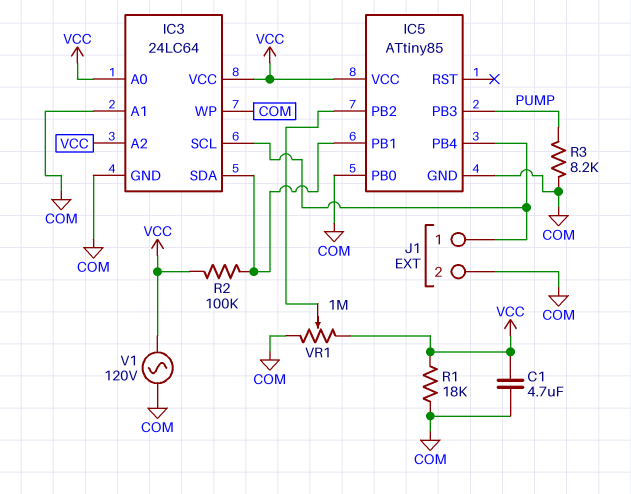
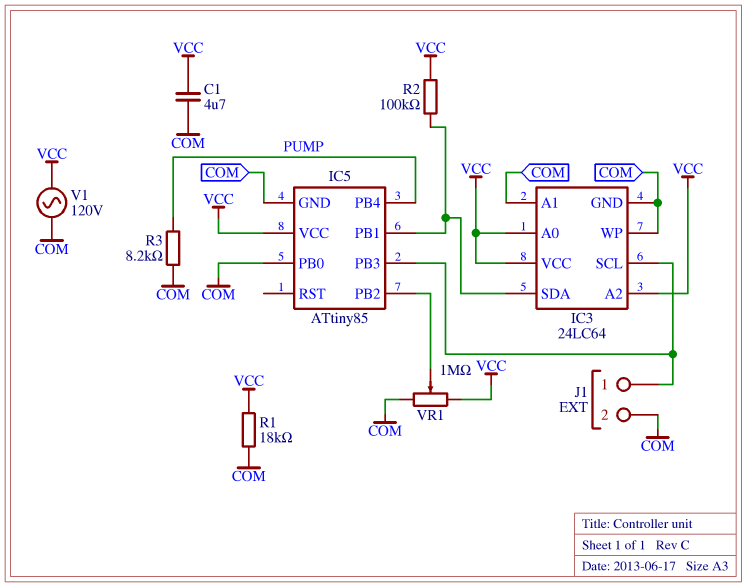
IC5 pin PB3: PUMP -> IC3/SCL
IC5 pin PB4: IC3/SCL -> PUMP

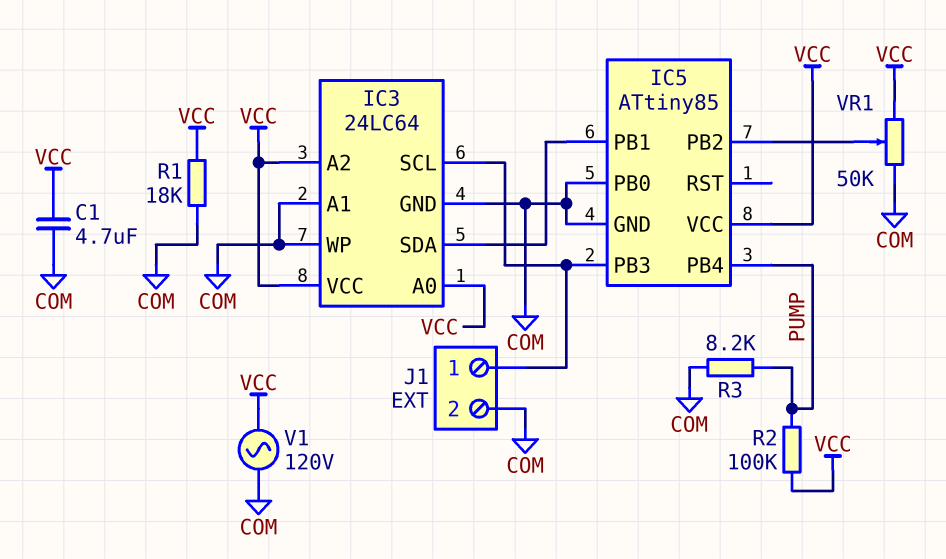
R2: 100k (IC3/SDA, VCC) -> 100k (PUMP, VCC)
VR1: 1M (COM, VCC, wiper IC5/PB2) -> 50k (COM, VCC, wiper IC5/PB2)

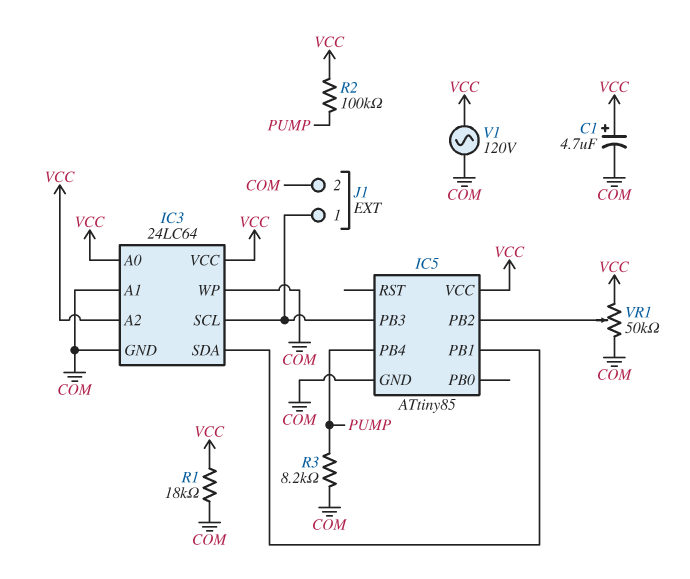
C1: 4.7uF (COM, VCC) -> 4.7uF (plus VCC, minus COM)
IC5 pin PB0: COM -> none

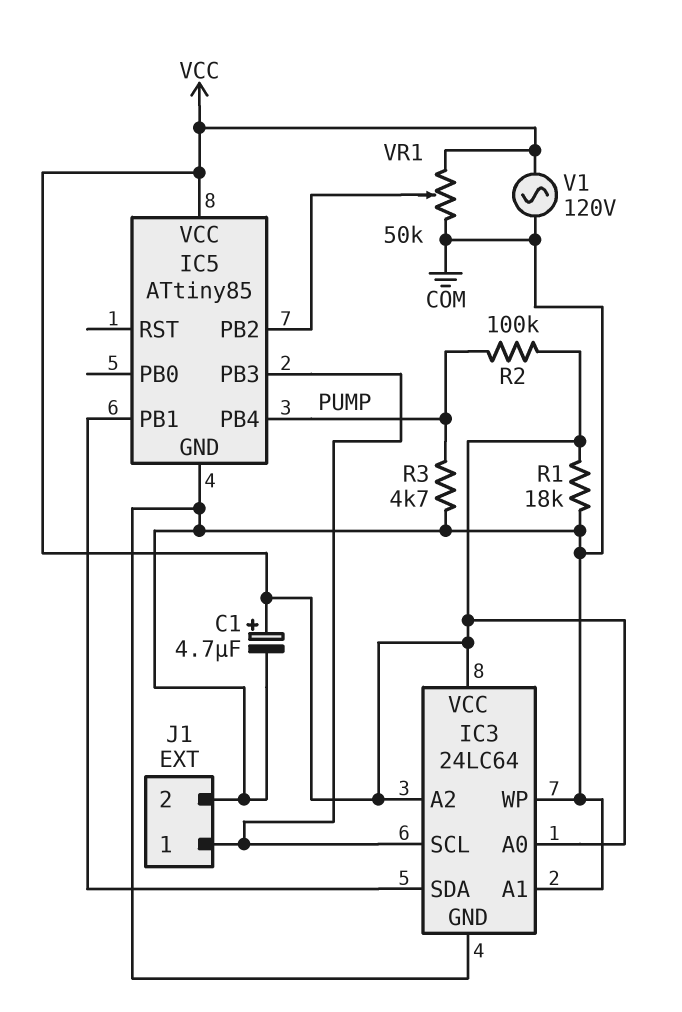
R3: 8.2k (COM, PUMP) -> 4.7k (COM, PUMP)

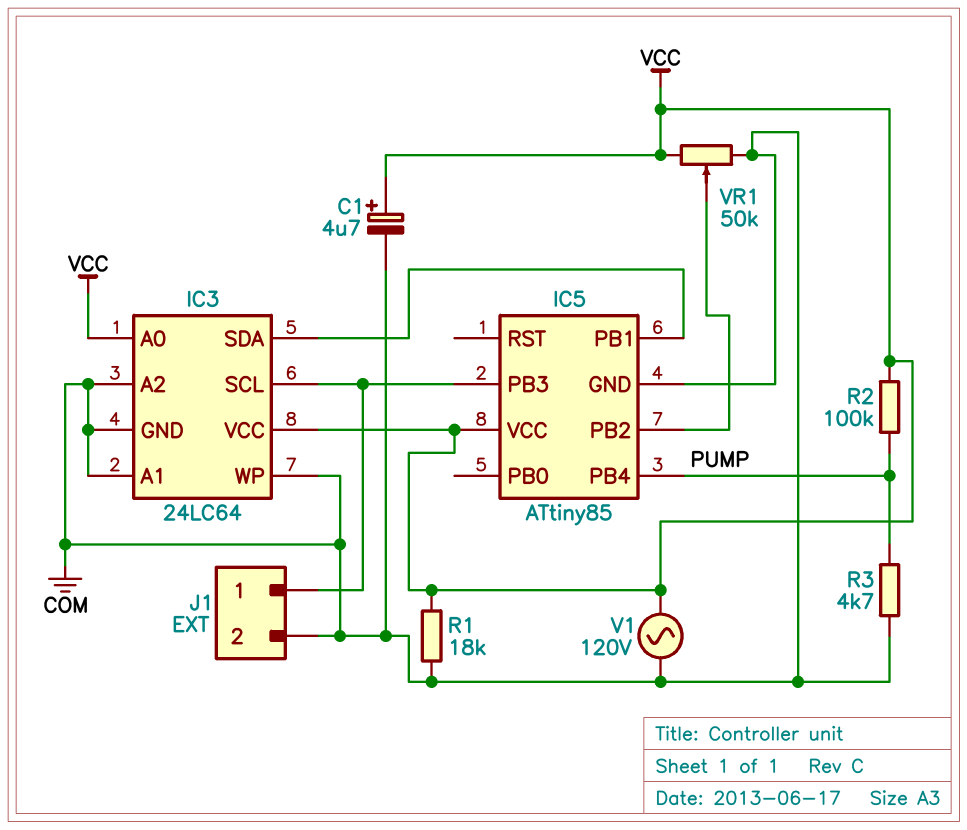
IC3 pin A2: VCC -> COM

